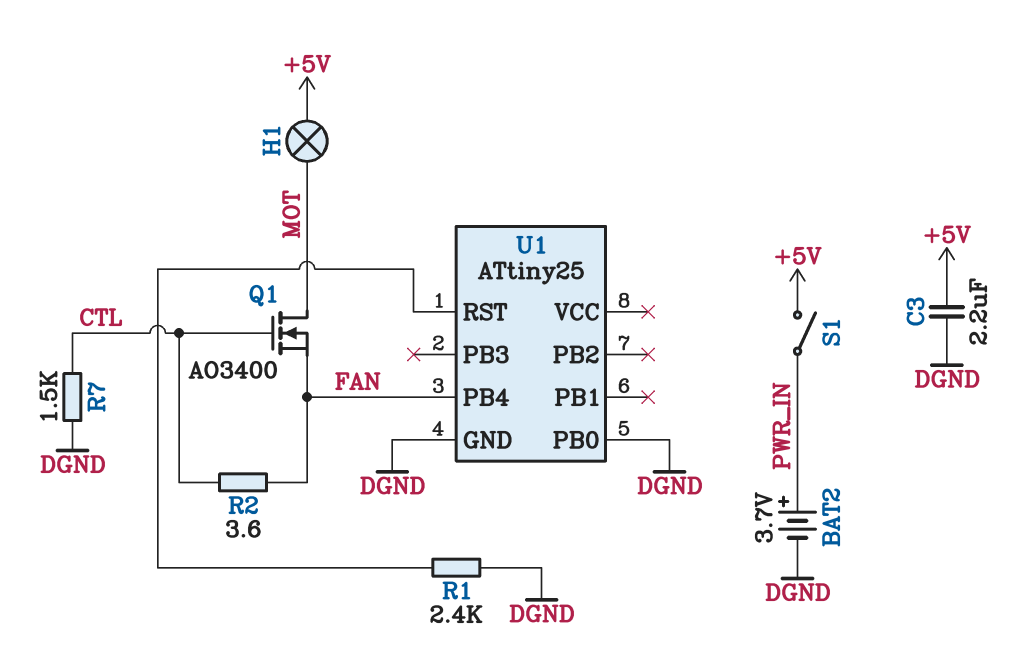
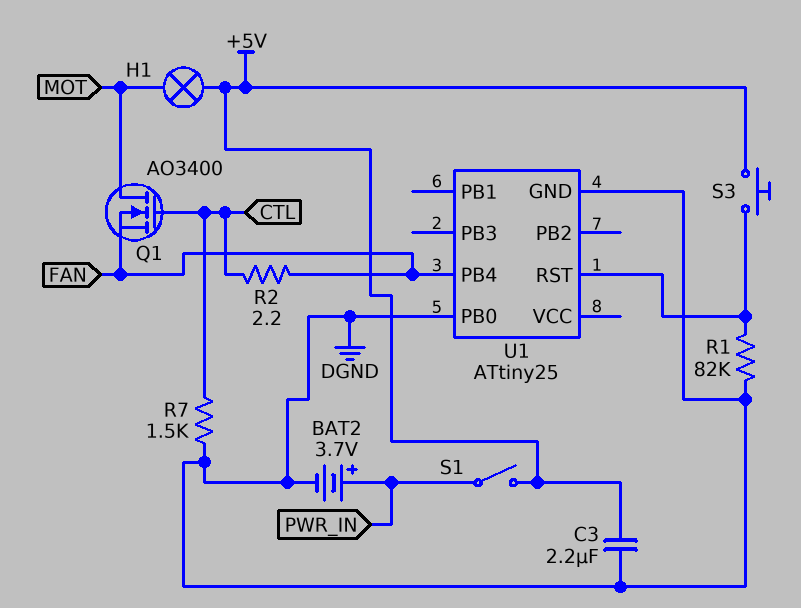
R1: 2.4k (DGND, U1/RST) -> 82k (DGND, U1/RST)
R2: 3.6 (CTL, FAN) -> 2.2 (CTL, FAN)
S3: none -> button (+5V, U1/RST)

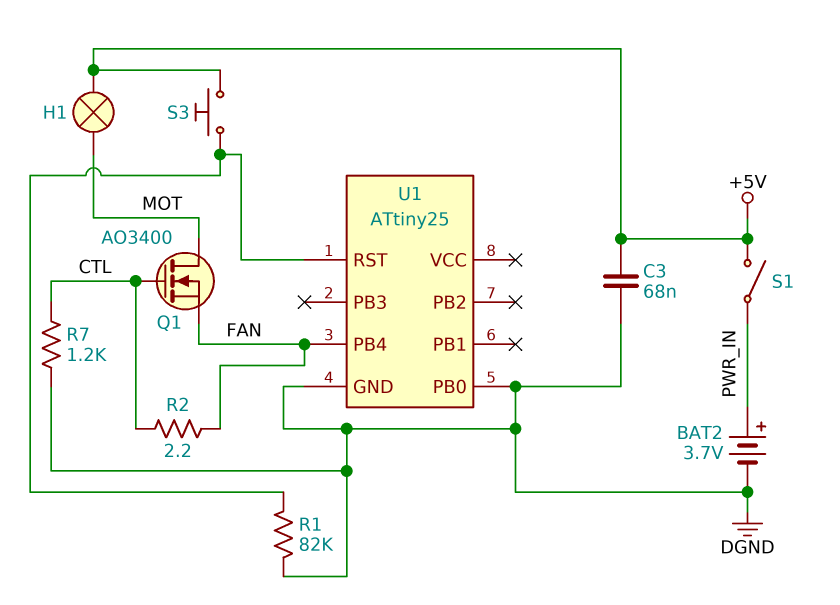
C3: 2.2uF (+5V, DGND) -> 68nF (+5V, DGND)
R7: 1.5k (CTL, DGND) -> 1.2k (CTL, DGND)

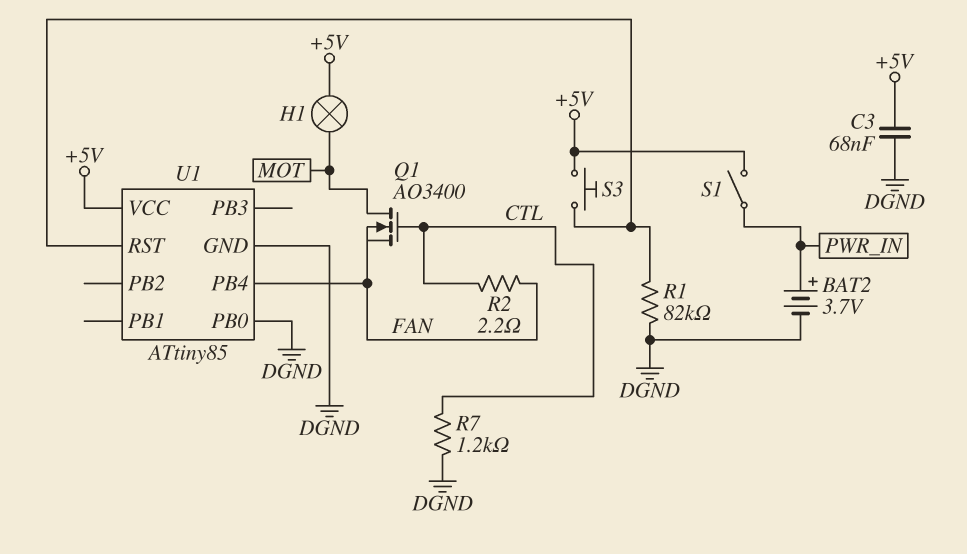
U1: ATtiny25 -> ATtiny85
U1 pin VCC: none -> +5V

